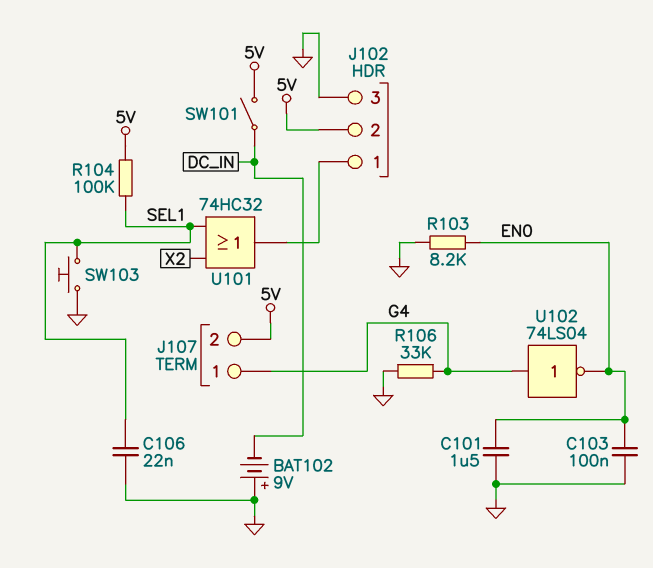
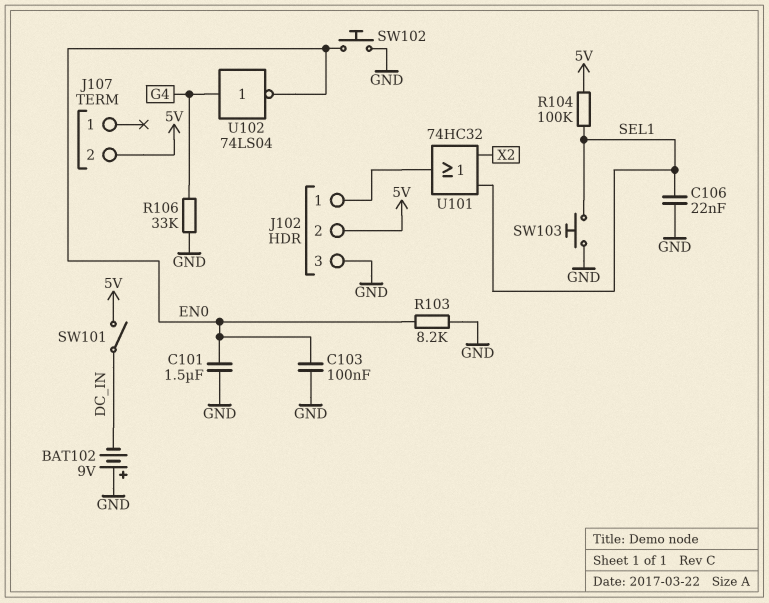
J107 pin 1: G4 -> none
SW102: none -> button (EN0, GND)

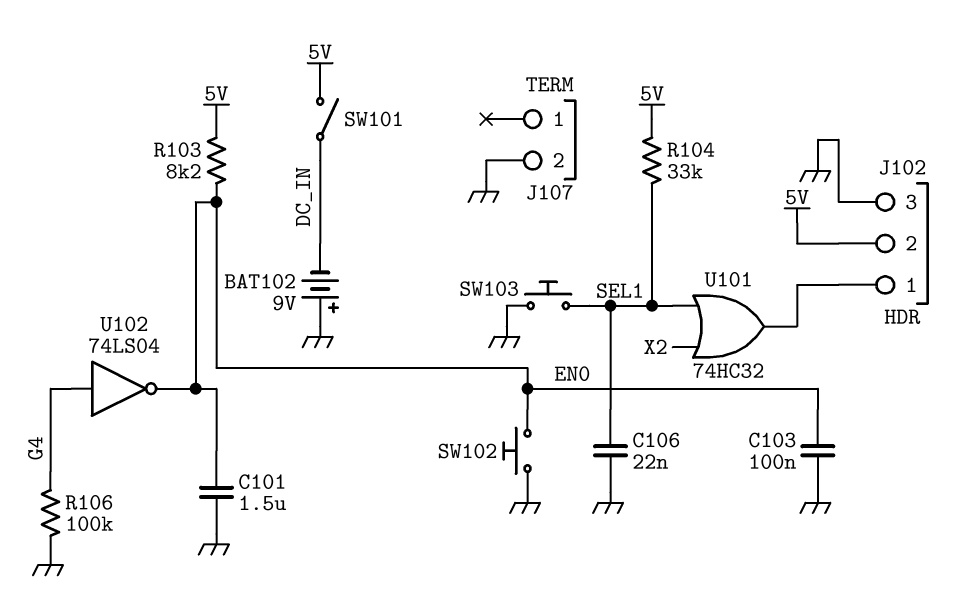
J107 pin 2: 5V -> GND
R103: 8.2k (EN0, GND) -> 8.2k (5V, EN0)
R104: 100k (5V, SEL1) -> 33k (5V, SEL1)
R106: 33k (G4, GND) -> 100k (G4, GND)

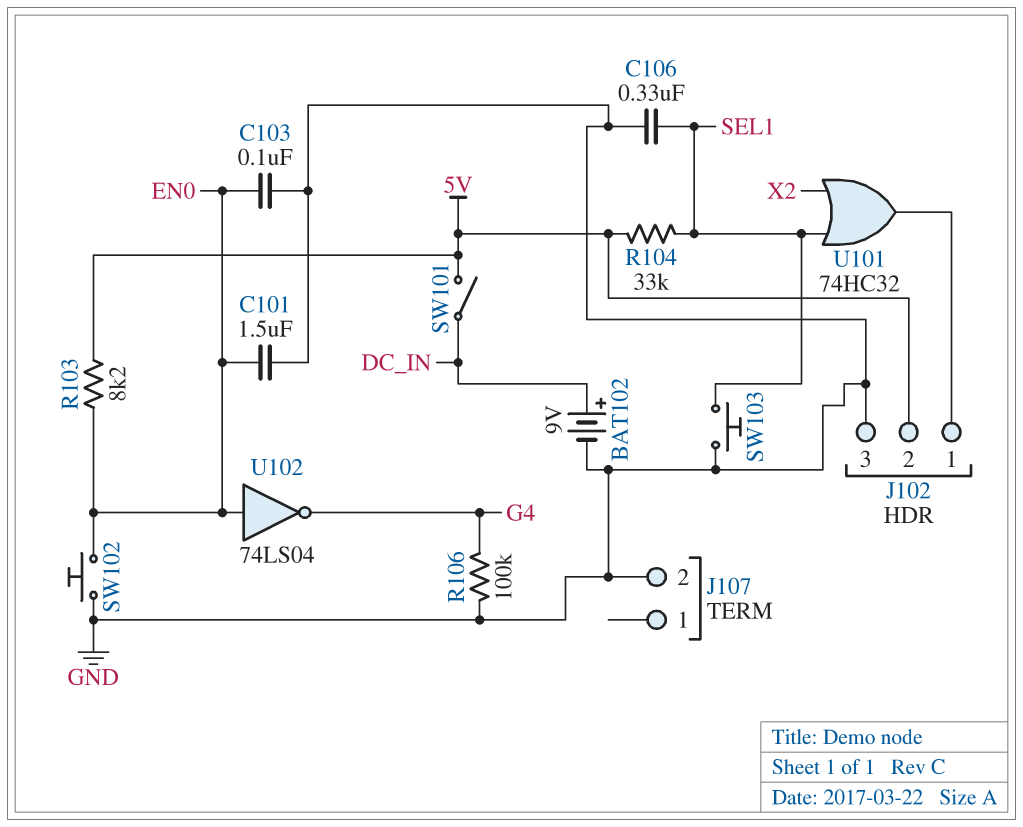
BAT102: 9V (plus GND, minus DC_IN) -> 9V (plus DC_IN, minus GND)
C106: 22nF (GND, SEL1) -> 330nF (GND, SEL1)
U102: NOT 74LS04 (in G4, out EN0) -> NOT 74LS04 (in EN0, out G4)

